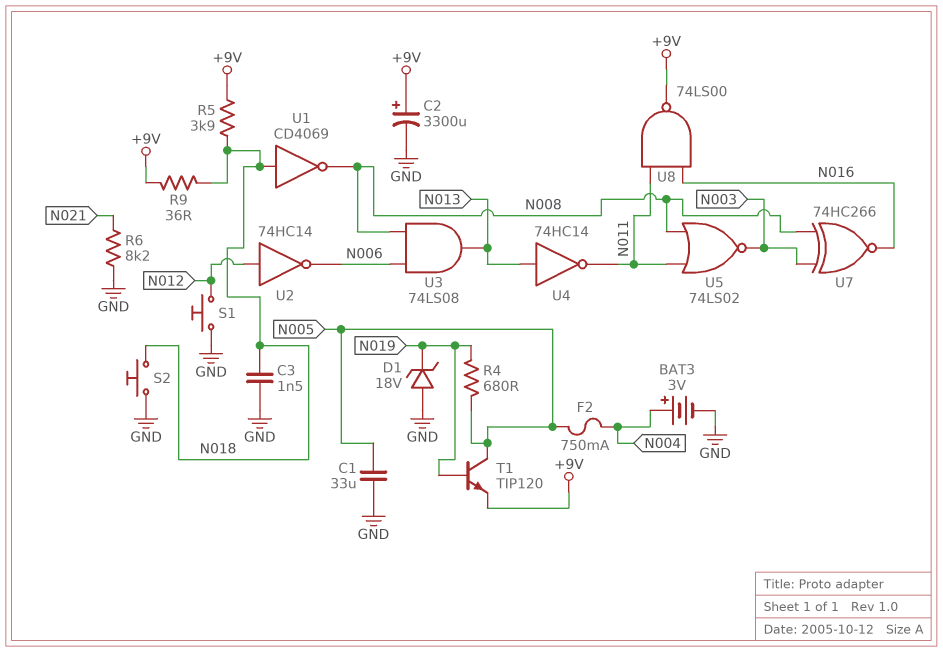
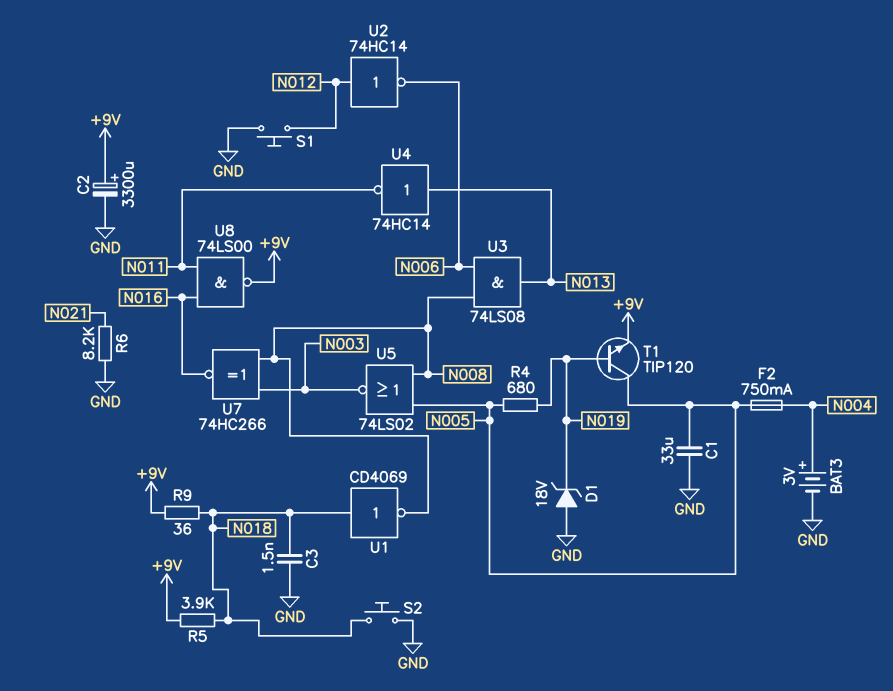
U5: NOR 74LS02 (in N008, in N011, out N003) -> NOR 74LS02 (in N005, in N008, out N003)

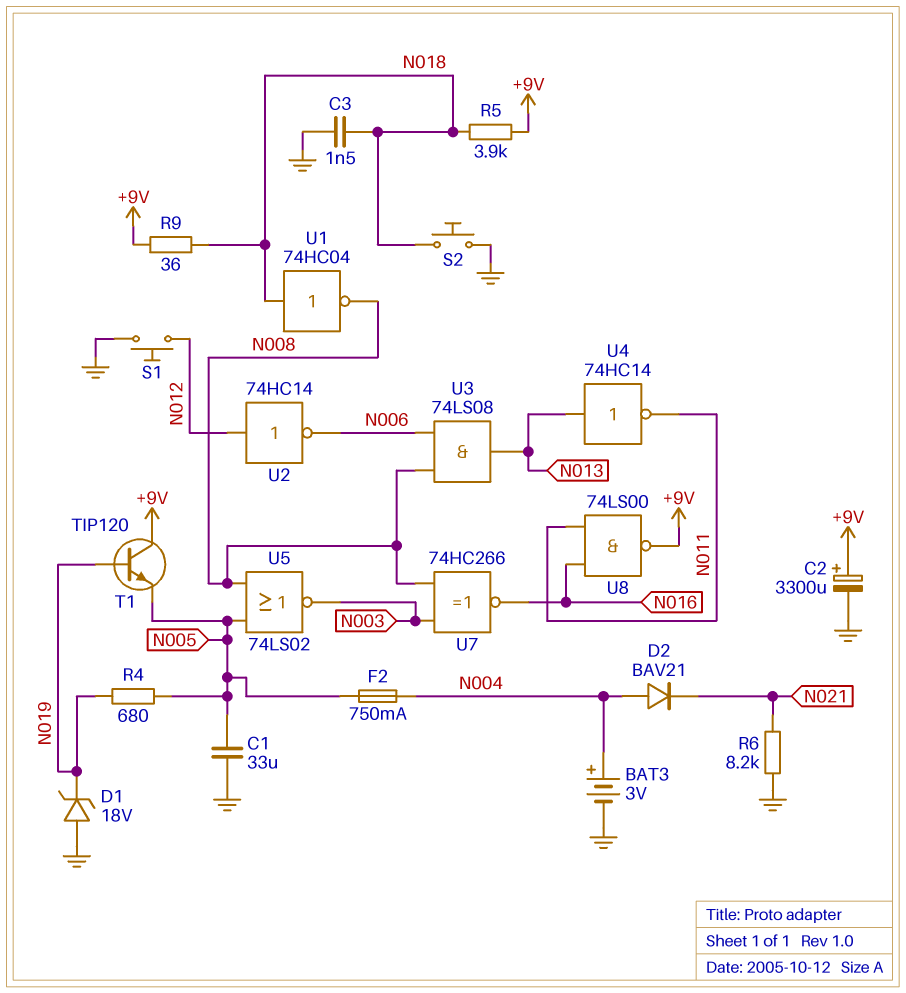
D2: none -> diode BAV21 (A N004, K N021)
T1: NPN TIP120 (B N019, C N005, E +9V) -> NPN TIP120 (B N019, C +9V, E N005)
U1: NOT CD4069 (in N018, out N008) -> NOT 74HC04 (in N018, out N008)

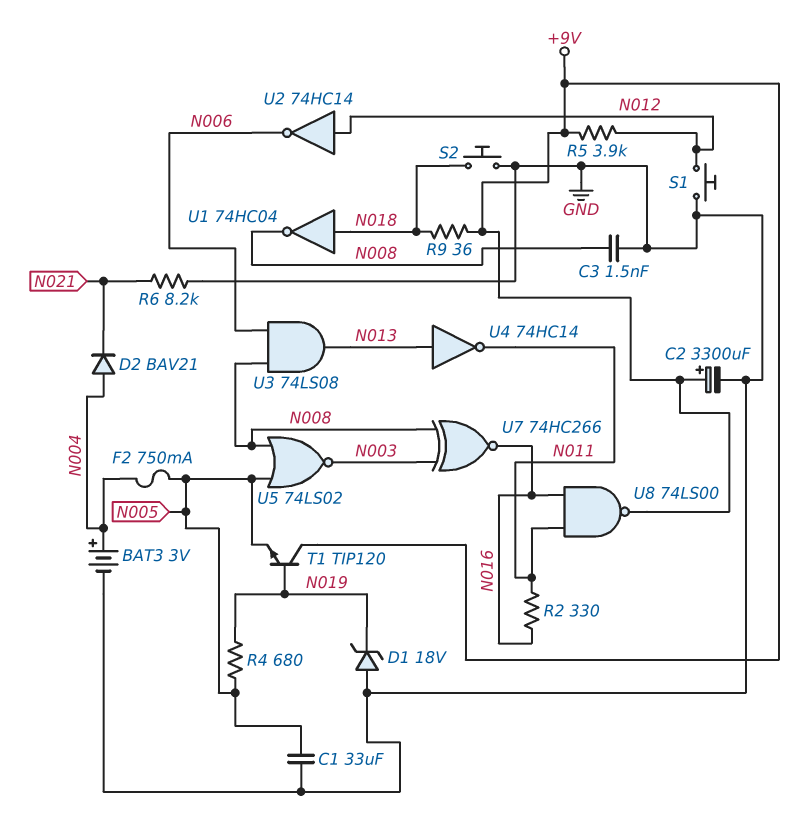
C3: 1.5nF (GND, N018) -> 1.5nF (GND, N008)
R2: none -> 330 (N011, N016)
R5: 3.9k (+9V, N018) -> 3.9k (+9V, N012)

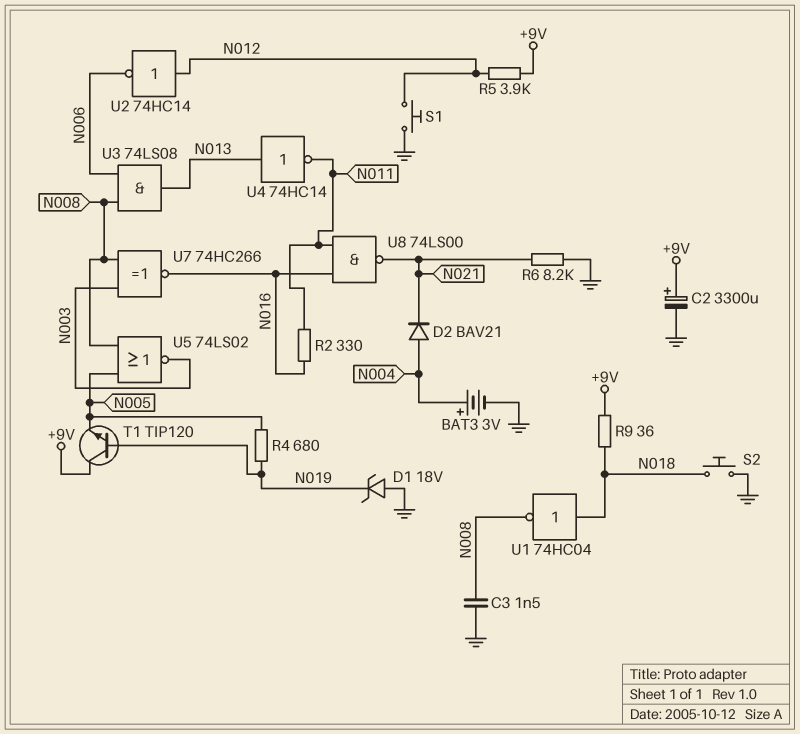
C1: 33uF (GND, N005) -> none
F2: 750mA (N004, N005) -> none
U8: NAND 74LS00 (in N011, in N016, out +9V) -> NAND 74LS00 (in N011, in N016, out N021)

